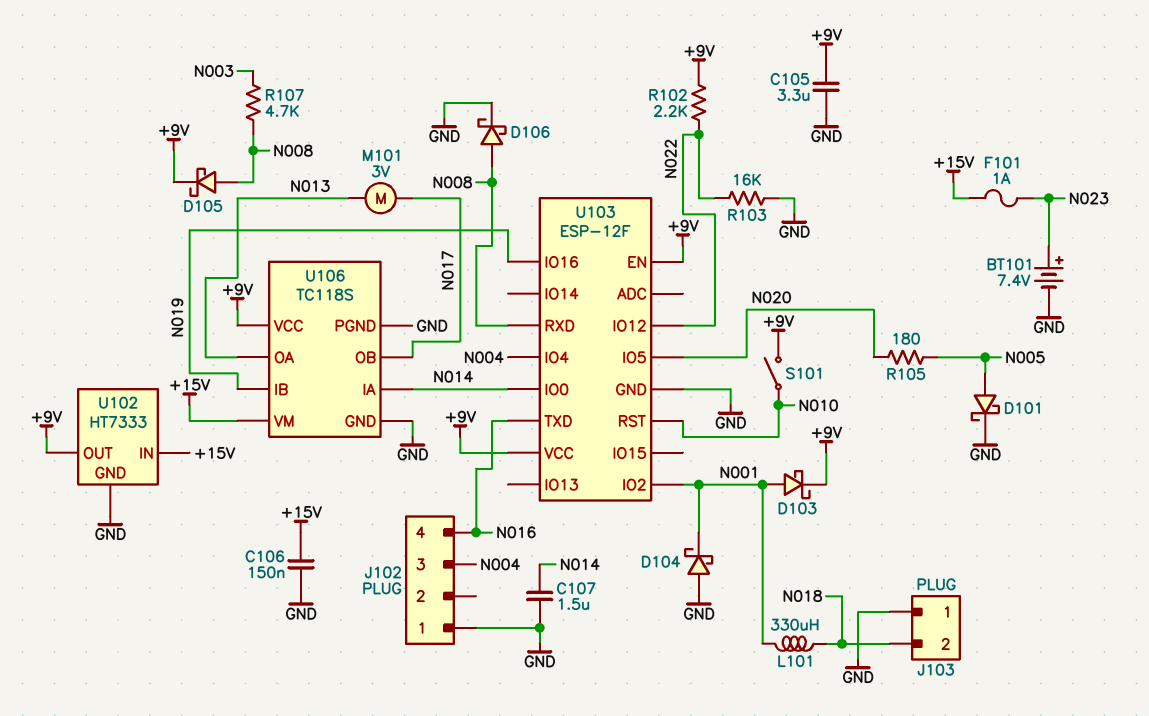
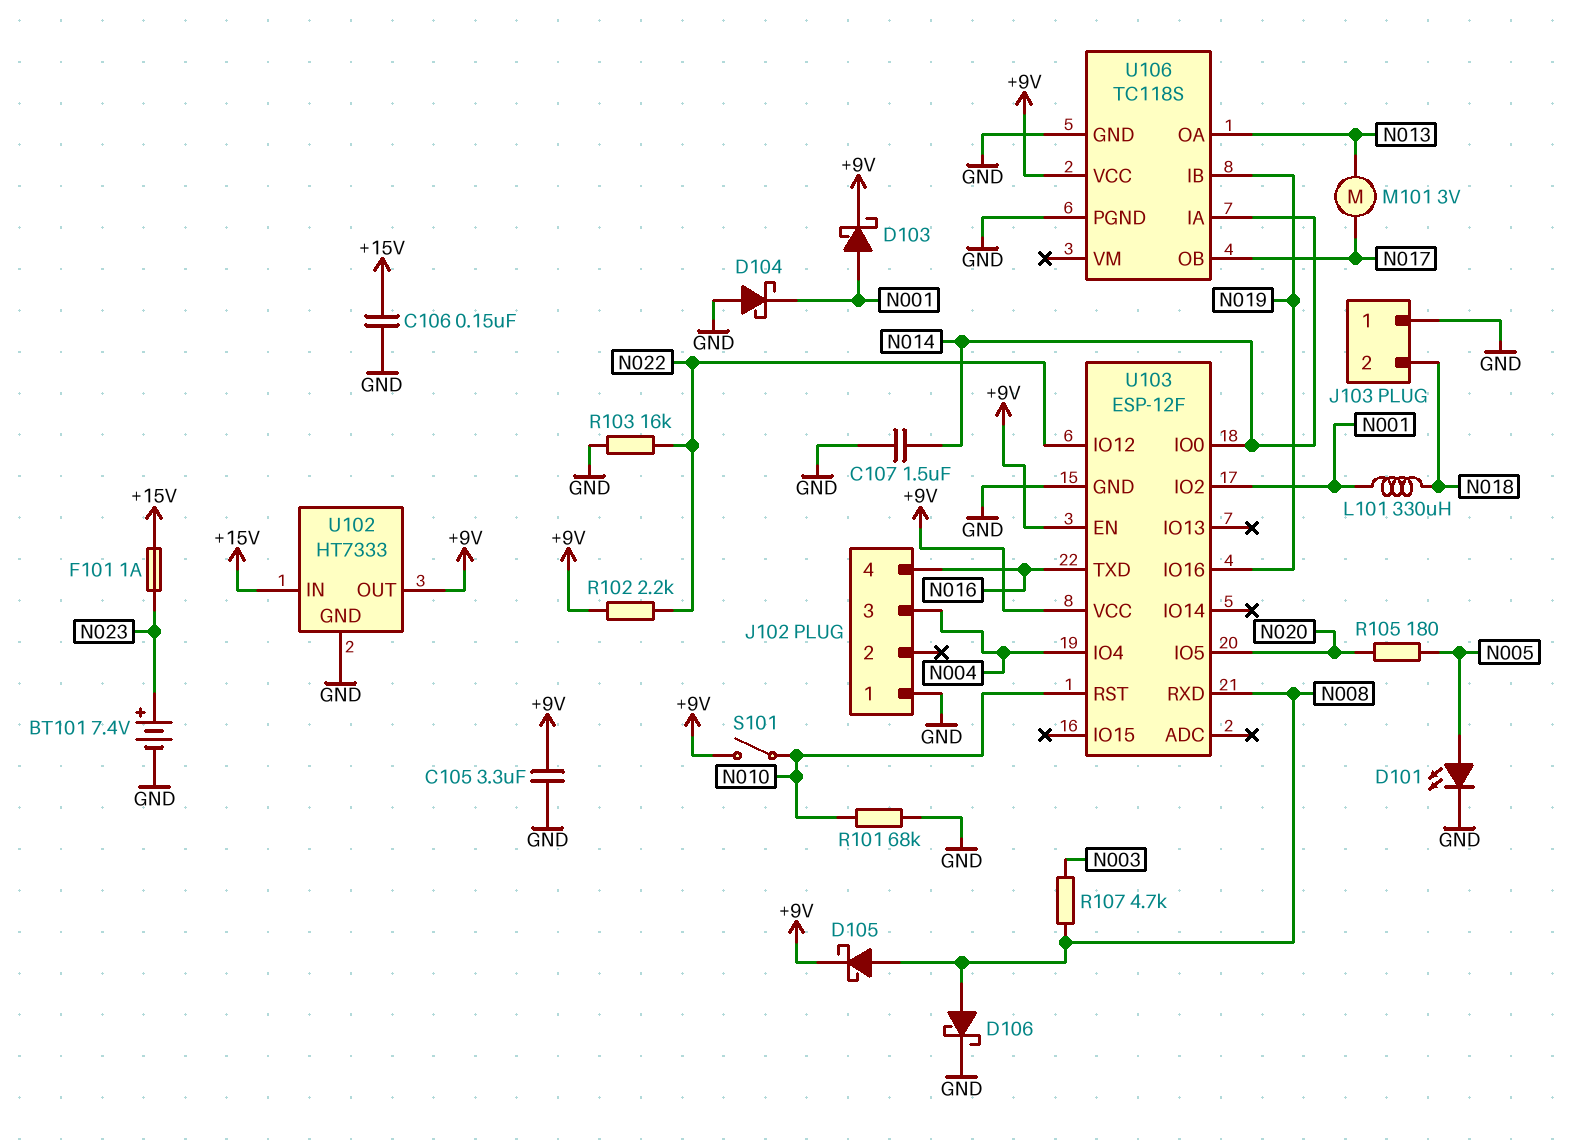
D101: schottky (A N005, K GND) -> LED (A N005, K GND)
R101: none -> 68k (GND, N010)
U106 pin VM: +15V -> none

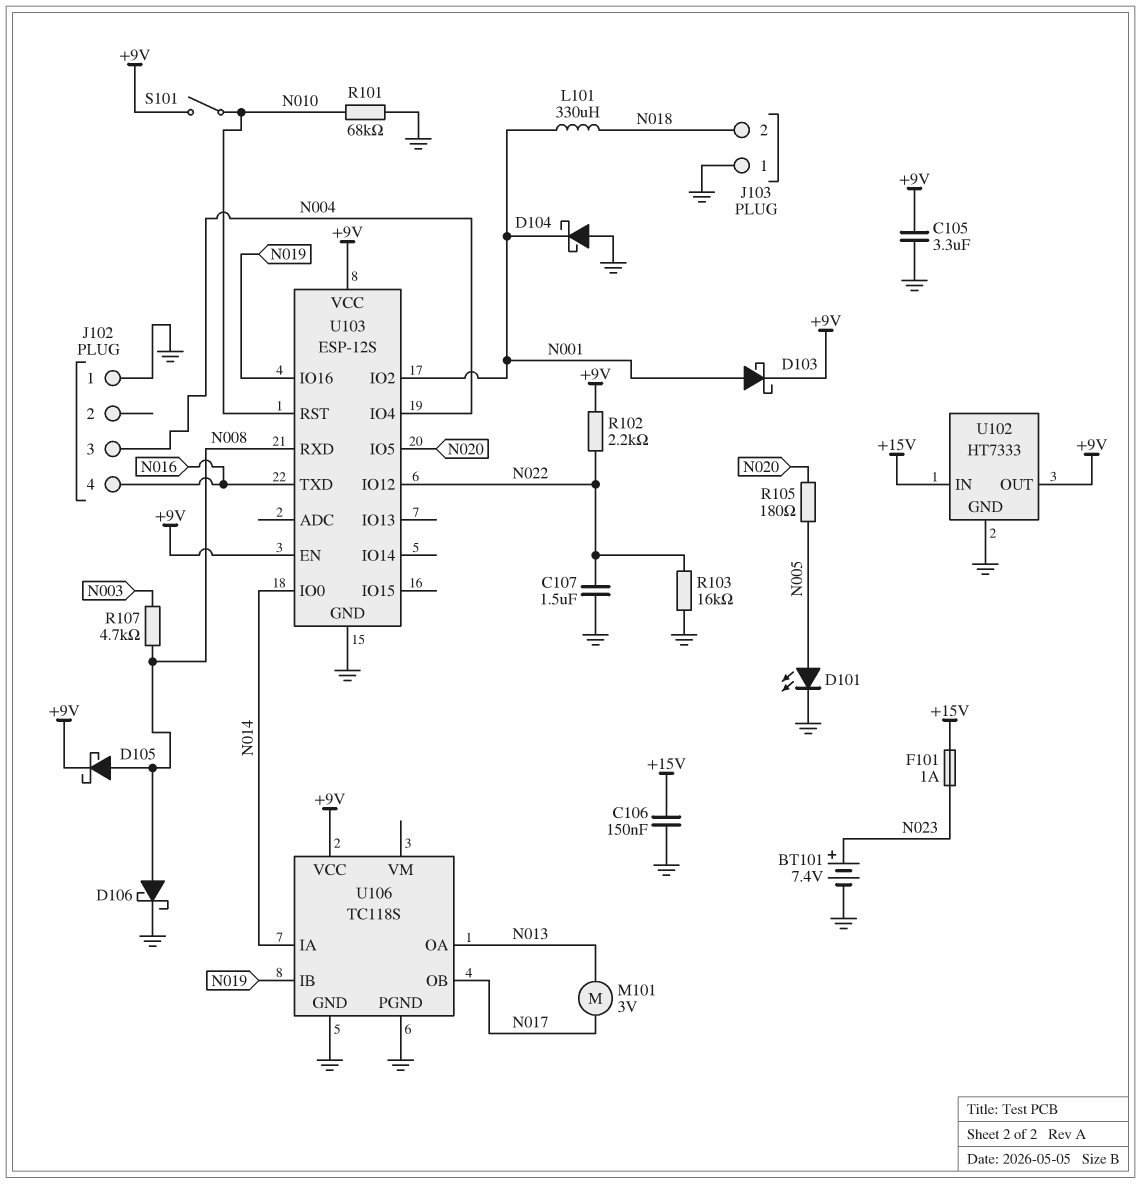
C107: 1.5uF (GND, N014) -> 1.5uF (GND, N022)
U103: ESP-12F -> ESP-12S

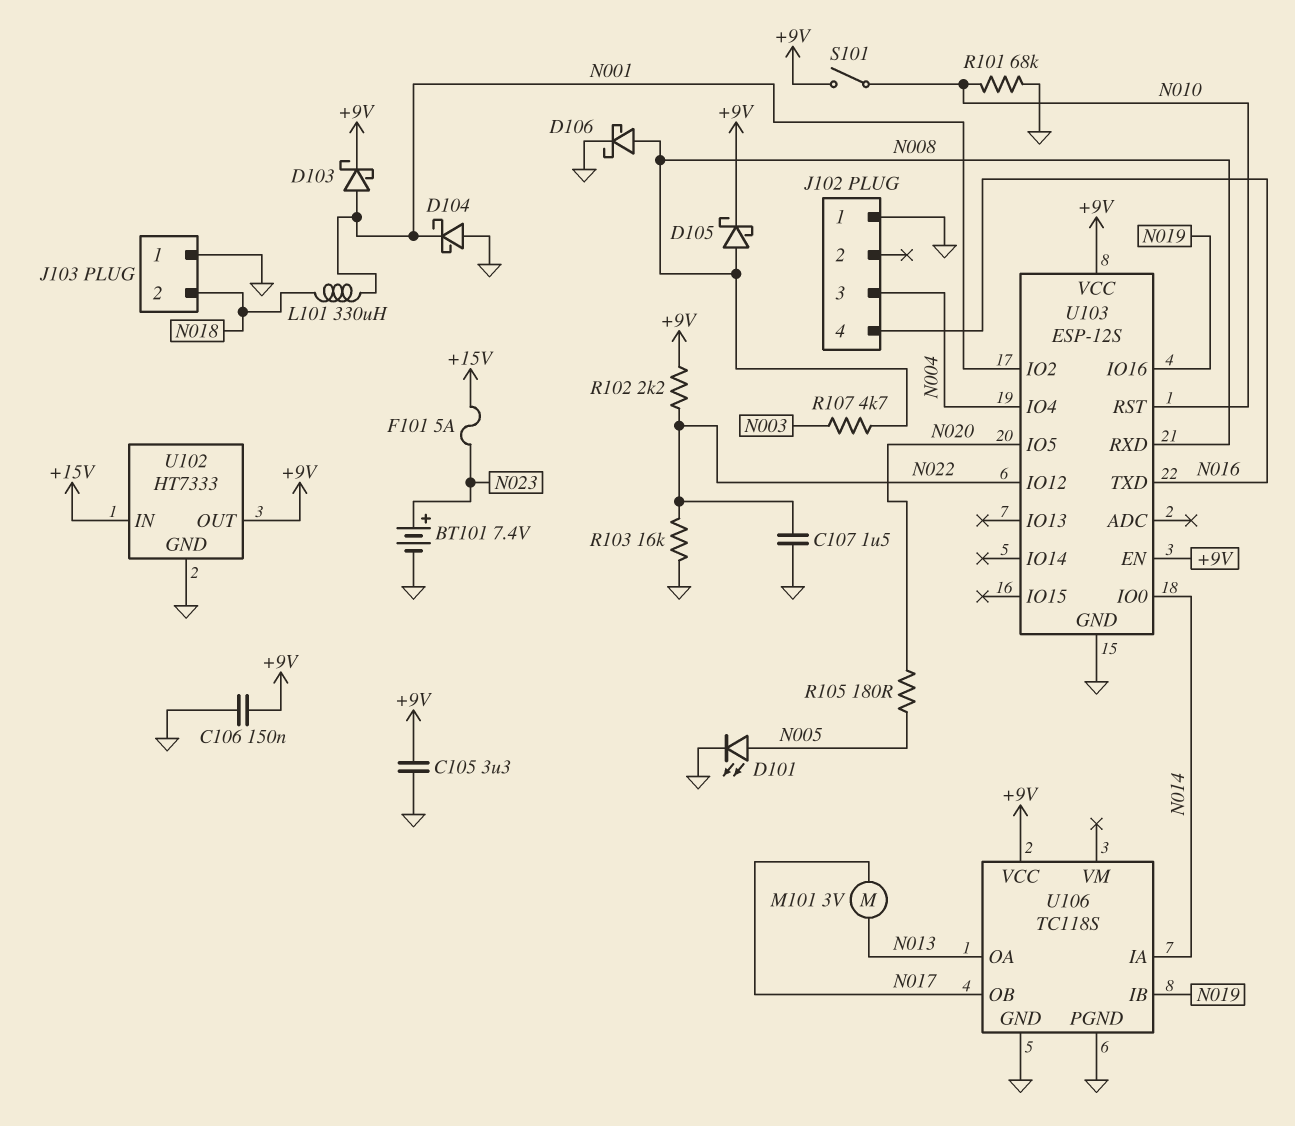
C106: 150nF (+15V, GND) -> 150nF (+9V, GND)
F101: 1A (+15V, N023) -> 5A (+15V, N023)

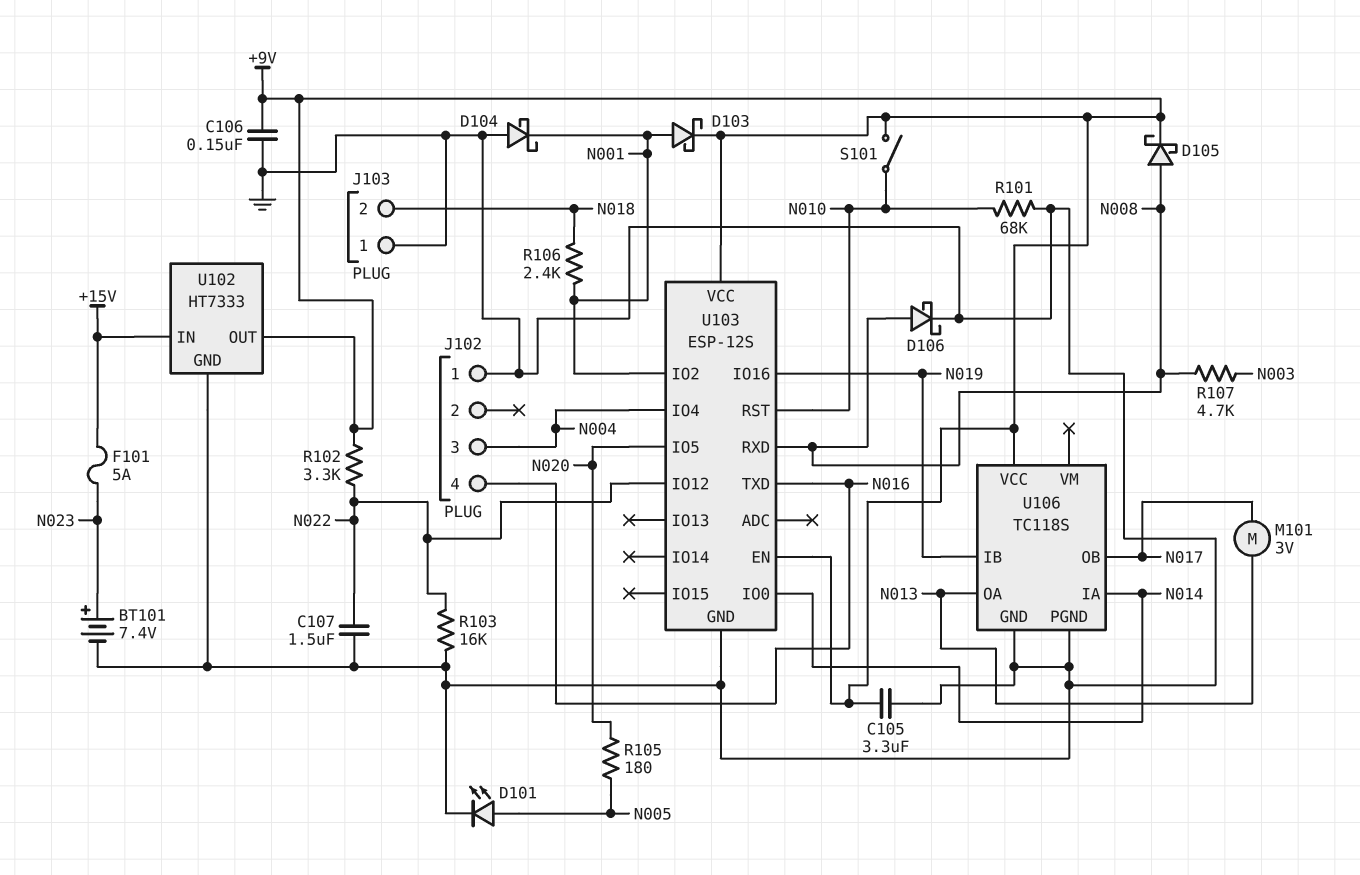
L101: 330uH (N001, N018) -> none
R102: 2.2k (+9V, N022) -> 3.3k (+9V, N022)
R106: none -> 2.4k (N001, N018)

